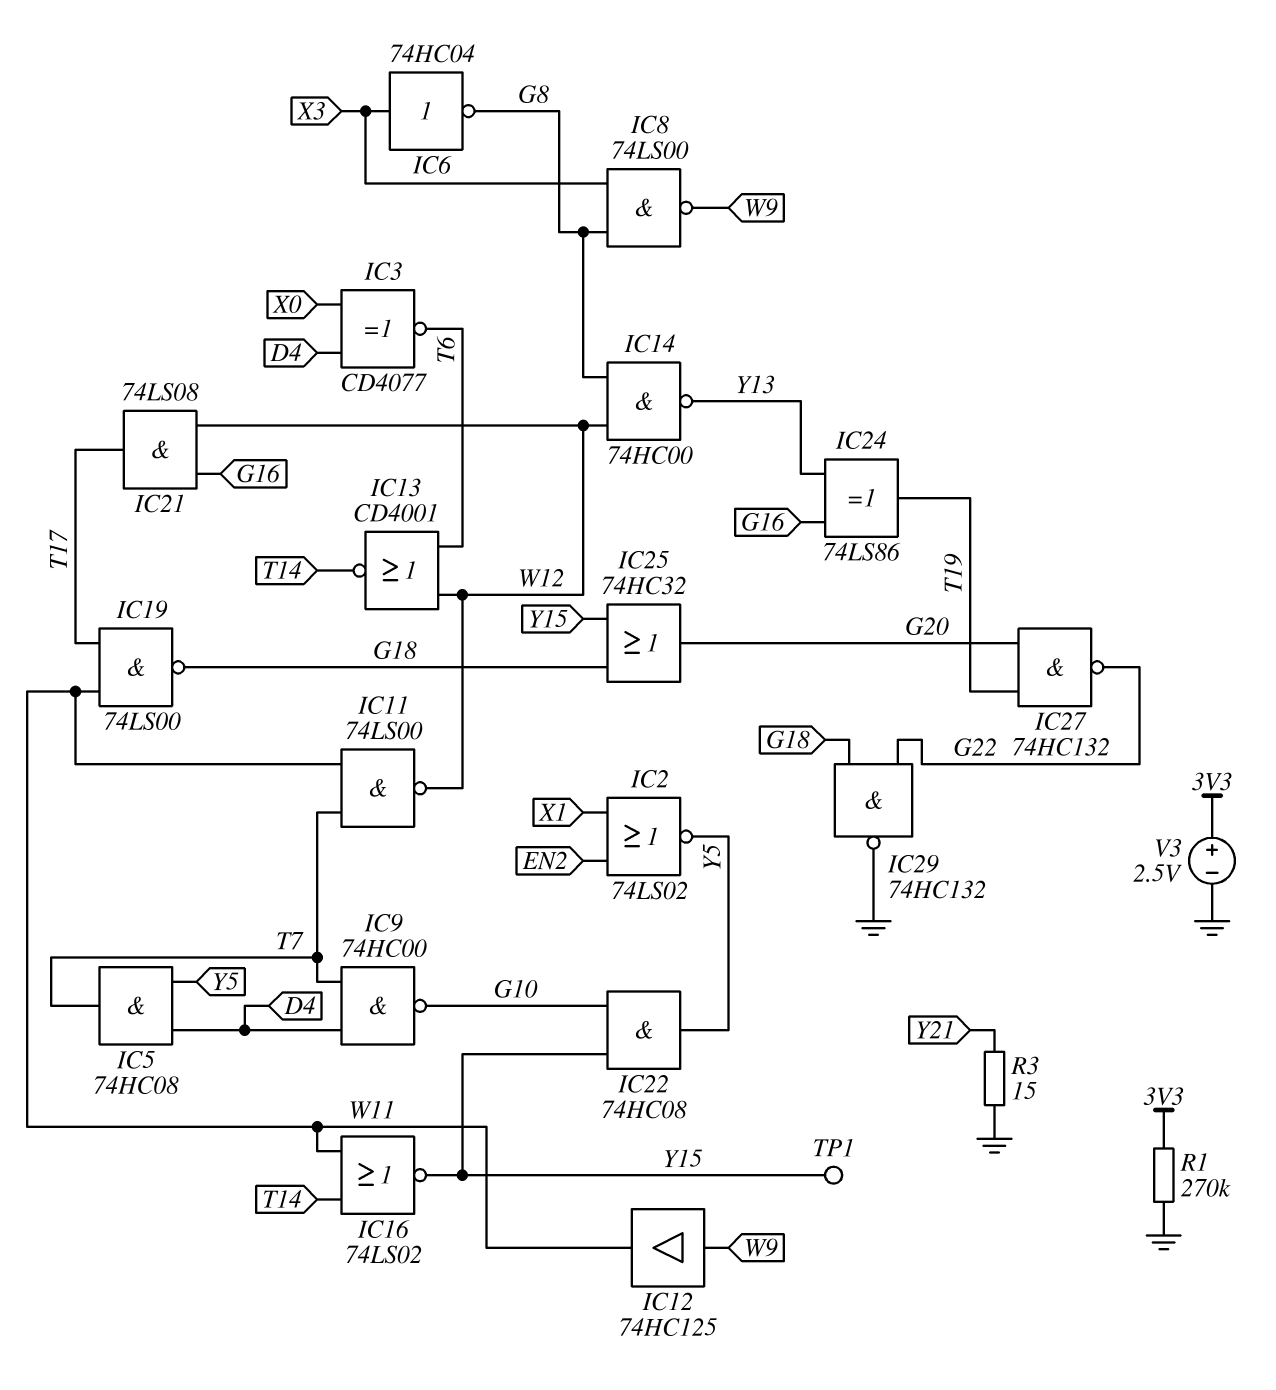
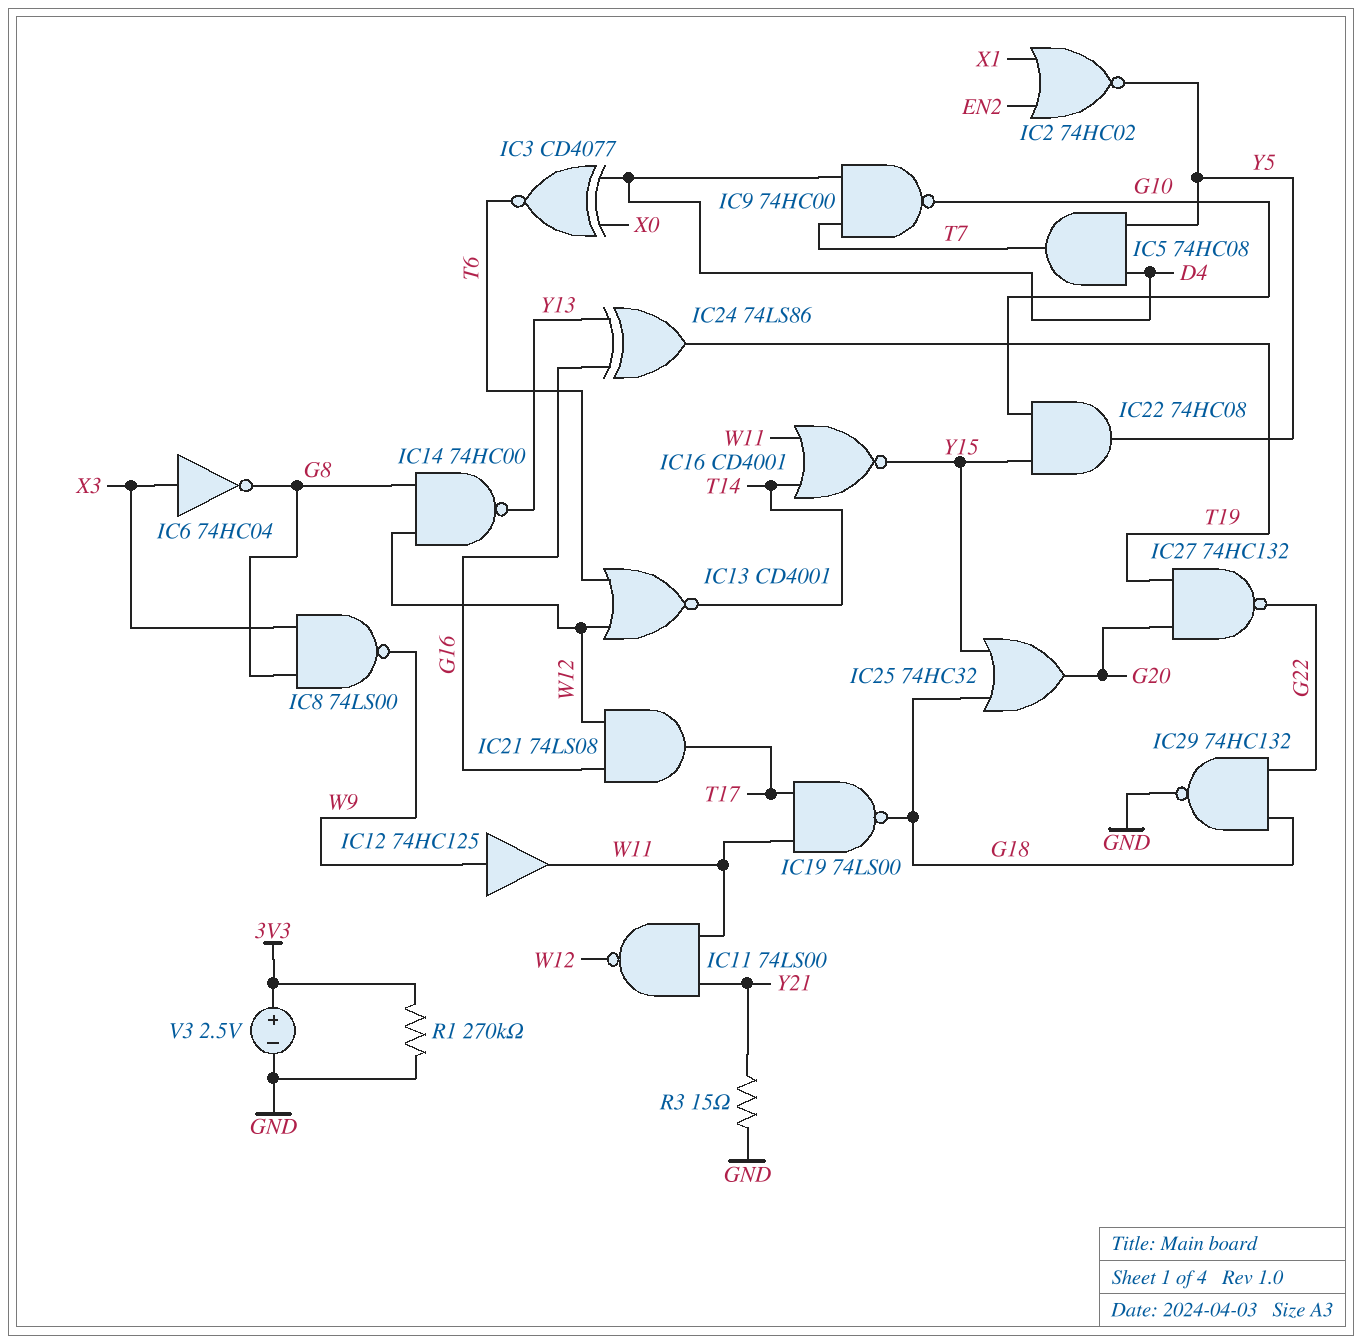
IC2: NOR 74LS02 (in EN2, in X1, out Y5) -> NOR 74HC02 (in EN2, in X1, out Y5)
IC11: NAND 74LS00 (in T7, in W11, out W12) -> NAND 74LS00 (in W11, in Y21, out W12)
IC16: NOR 74LS02 (in T14, in W11, out Y15) -> NOR CD4001 (in T14, in W11, out Y15)
TP1: test point (Y15) -> none

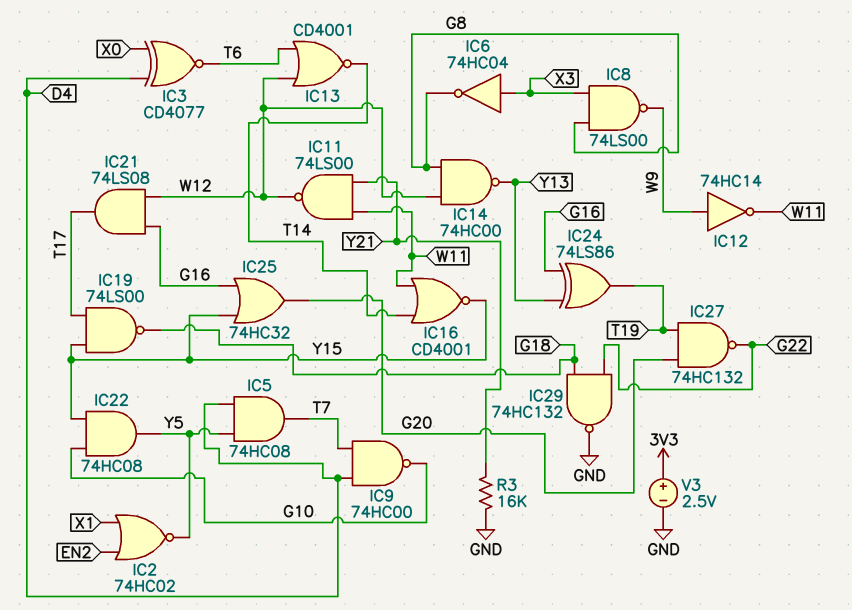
IC12: buffer 74HC125 (in W9, out W11) -> NOT 74HC14 (in W9, out W11)
IC19: NAND 74LS00 (in T17, in W11, out G18) -> NAND 74LS00 (in T17, in Y15, out G18)
IC25: OR 74HC32 (in G18, in Y15, out G20) -> OR 74HC32 (in G16, in Y15, out G20)
R1: 270k (3V3, GND) -> none
R3: 15 (GND, Y21) -> 16k (GND, Y21)

